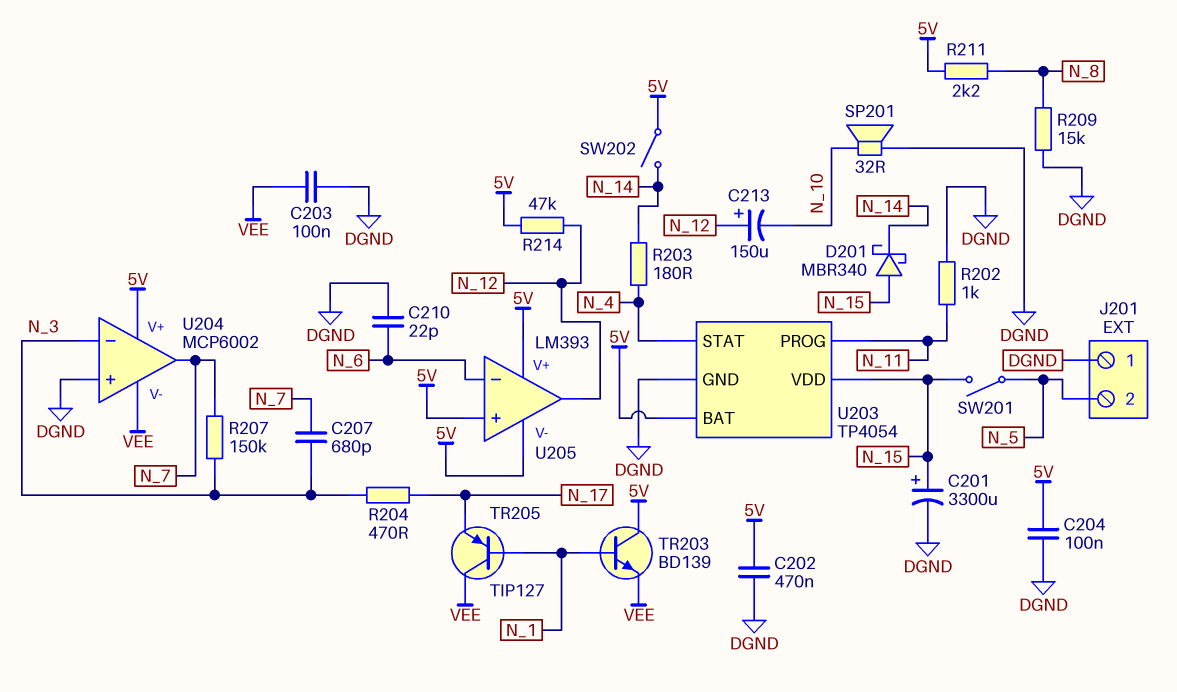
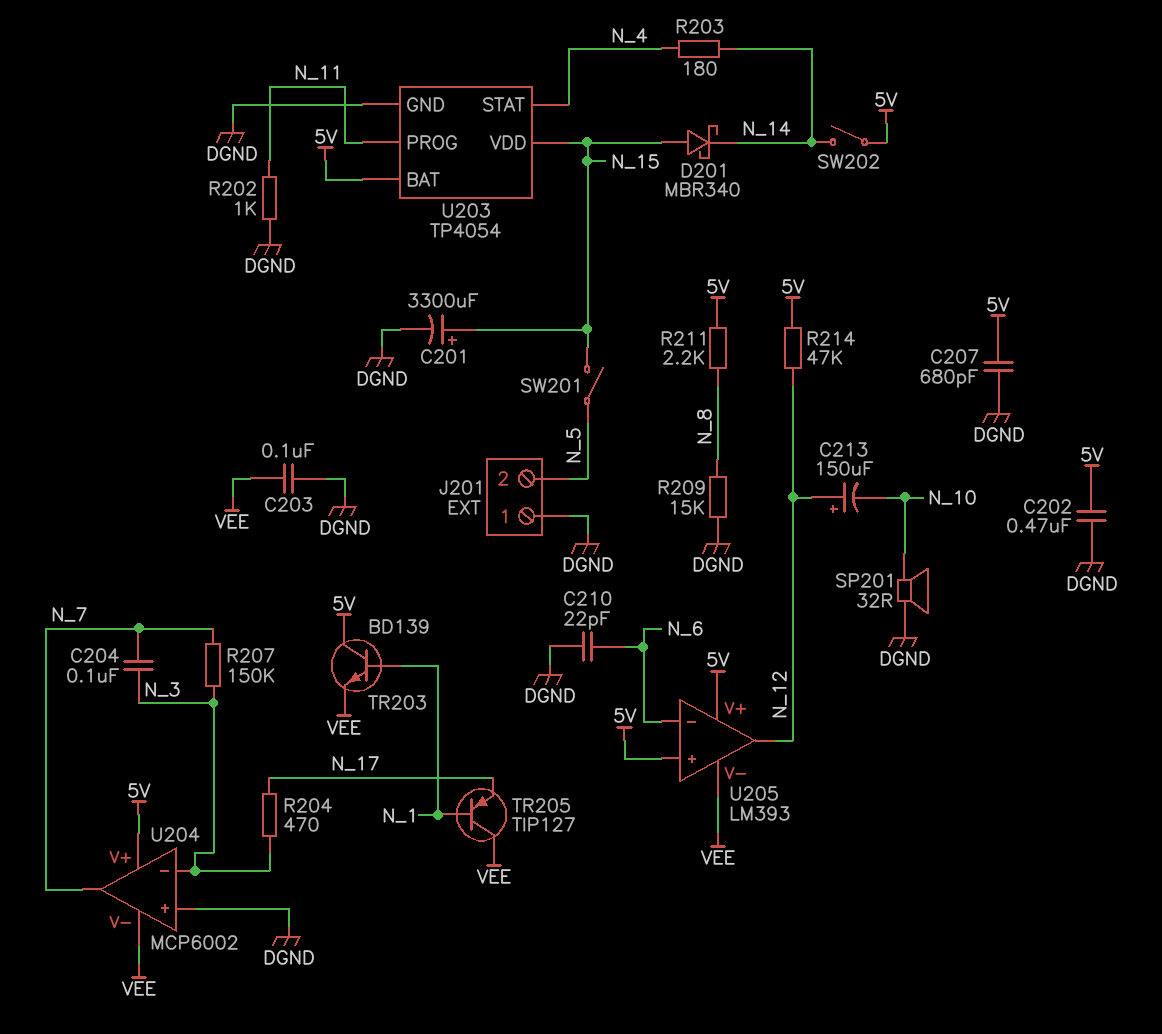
C204: 100nF (5V, DGND) -> 100nF (N_3, N_7)
C207: 680pF (N_3, N_7) -> 680pF (5V, DGND)
U205 pin V-: 5V -> VEE

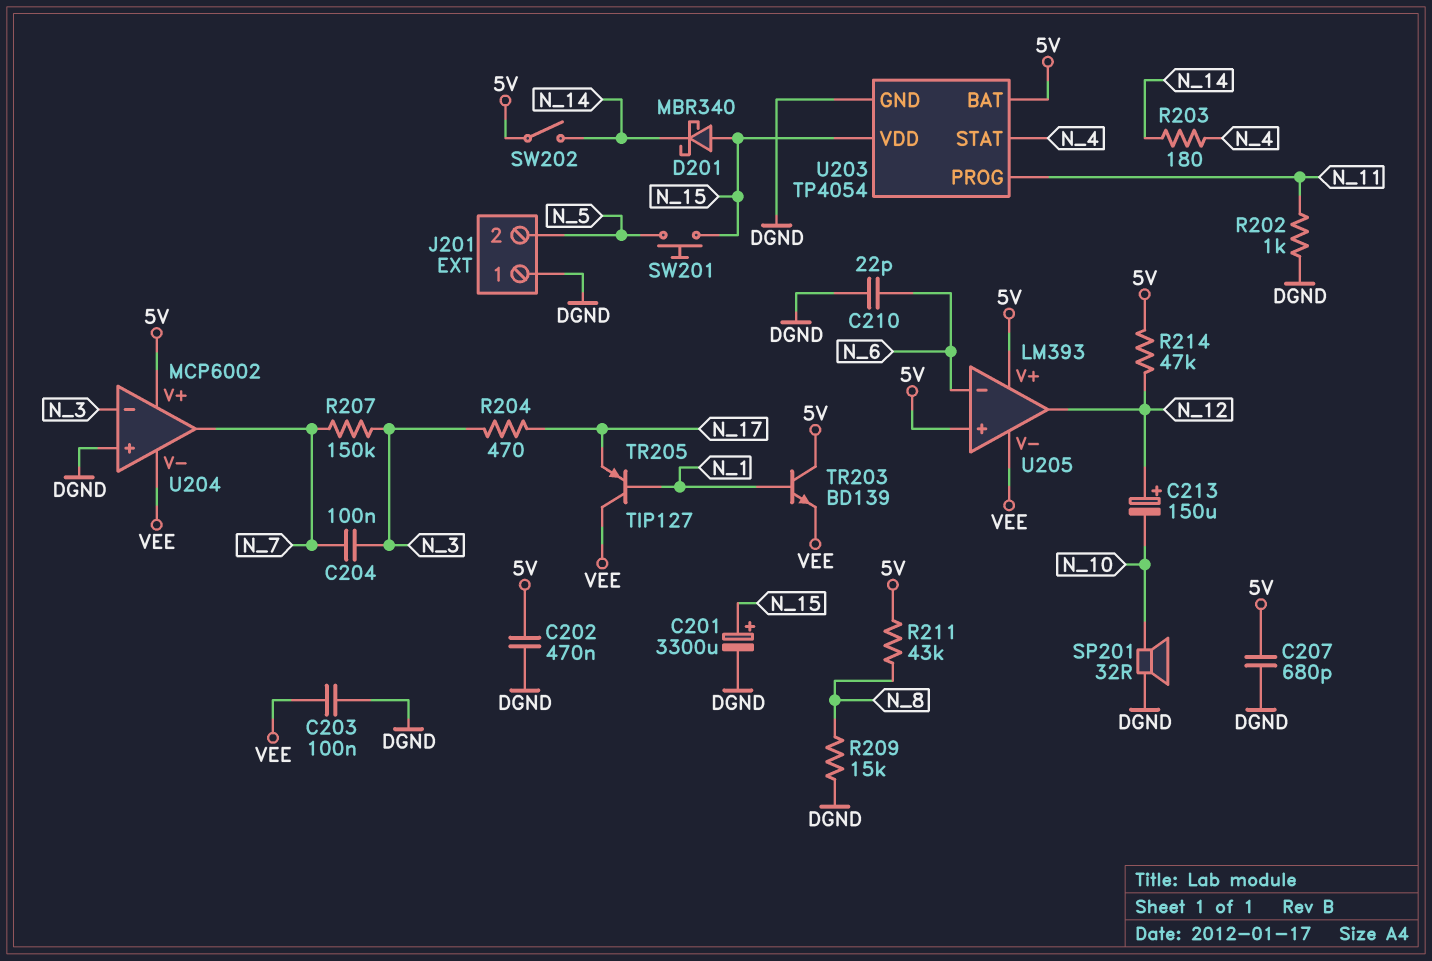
R211: 2.2k (5V, N_8) -> 43k (5V, N_8)
SW201: switch (N_5, N_15) -> button (N_5, N_15)

